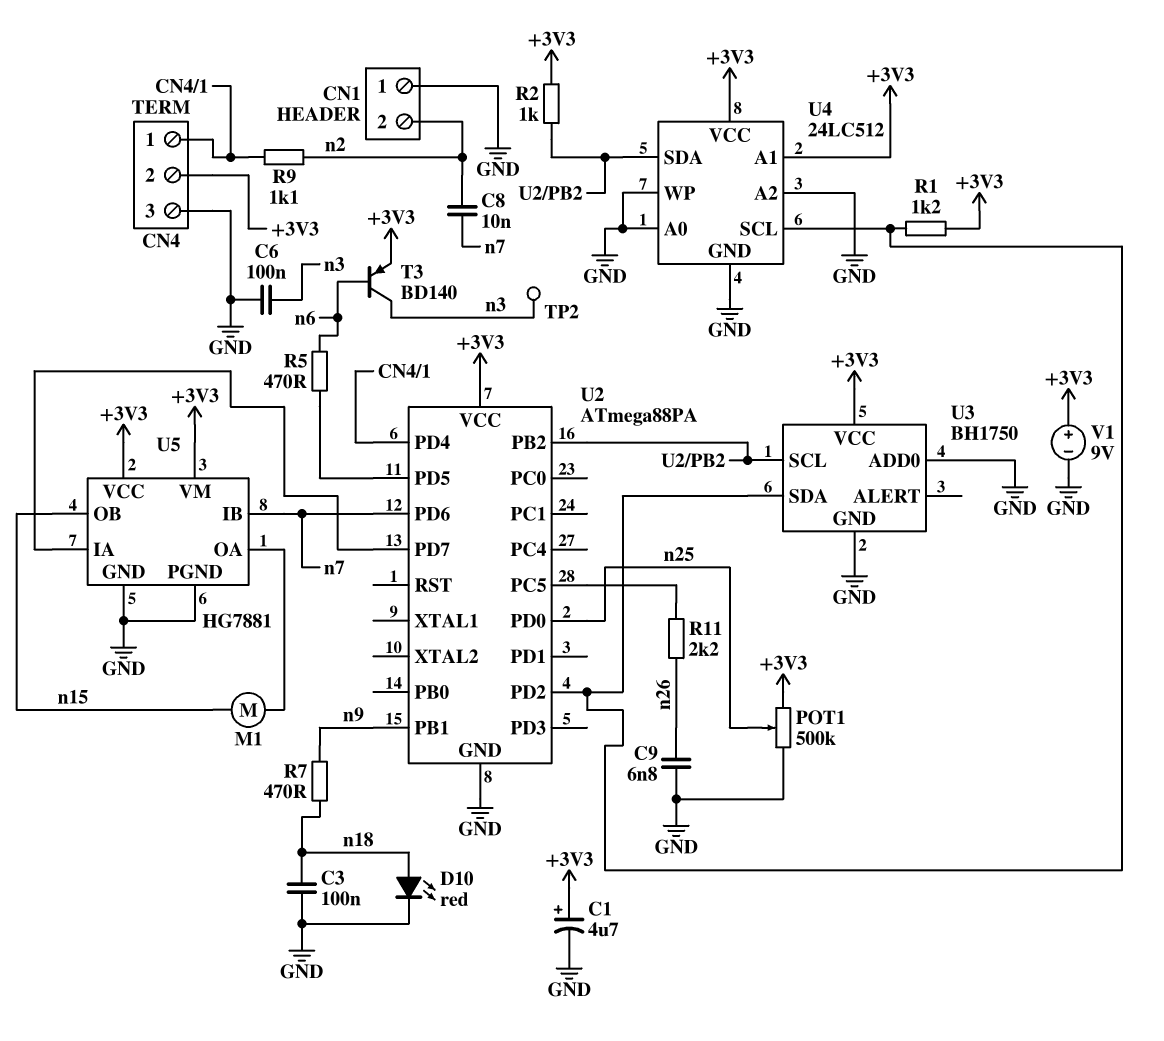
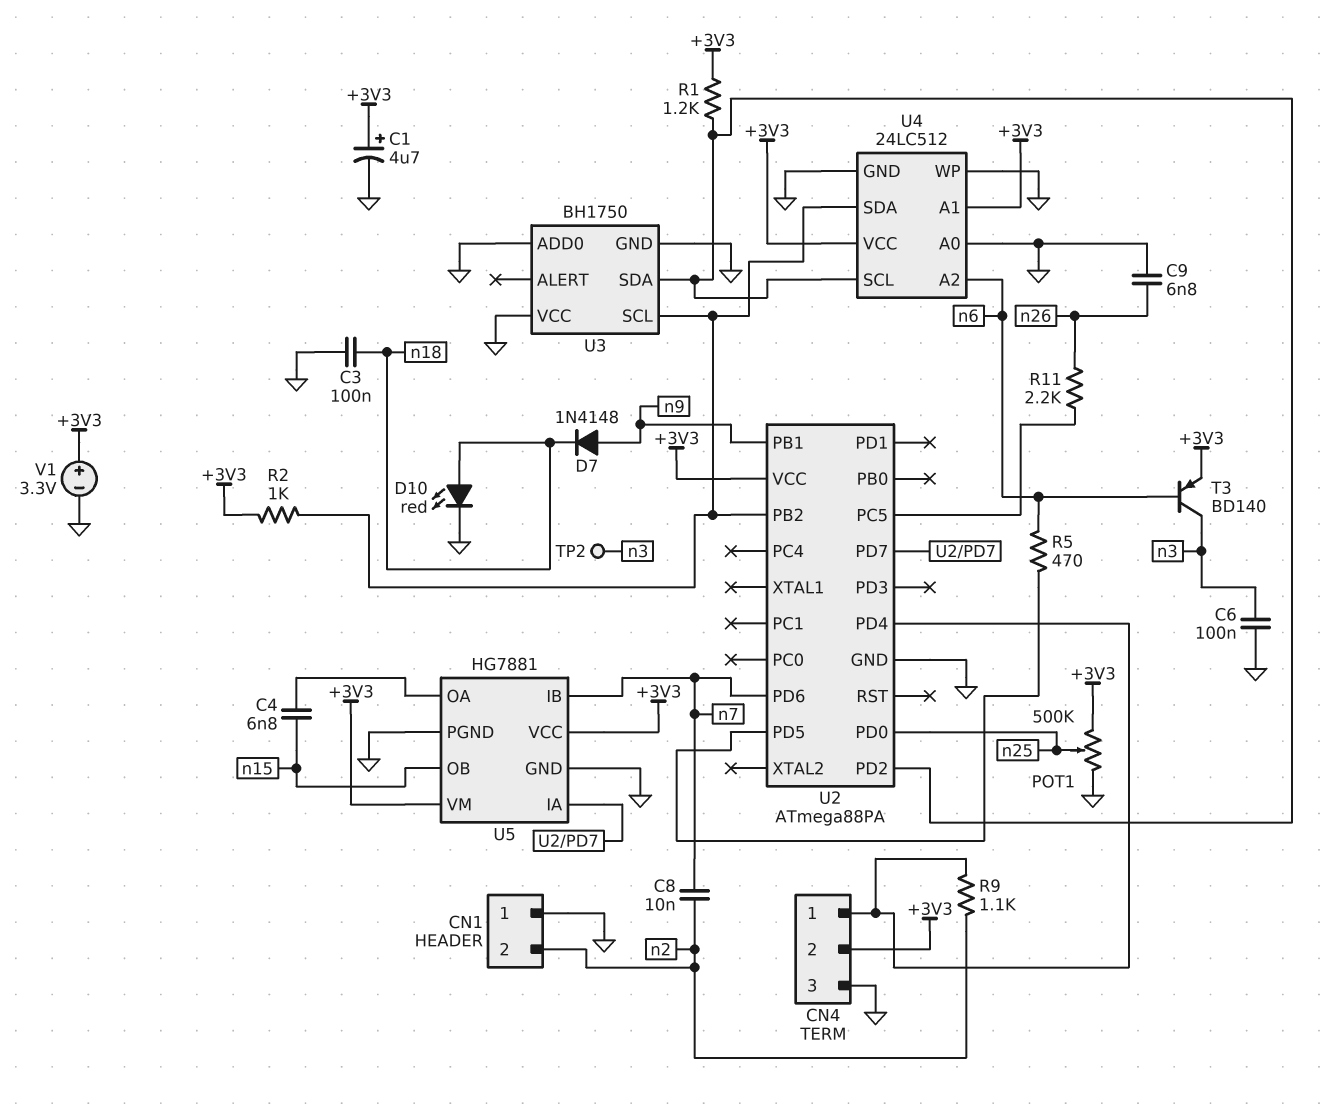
C4: none -> 6.8nF (U5/OA, n15)
D7: none -> diode 1N4148 (A n9, K n18)
M1: motor (U5/OA, n15) -> none
R7: 470 (n9, n18) -> none
U3 pin VCC: +3V3 -> GND
U4 pin A2: GND -> n6
V1: 9V (plus +3V3, minus GND) -> 3.3V (plus +3V3, minus GND)

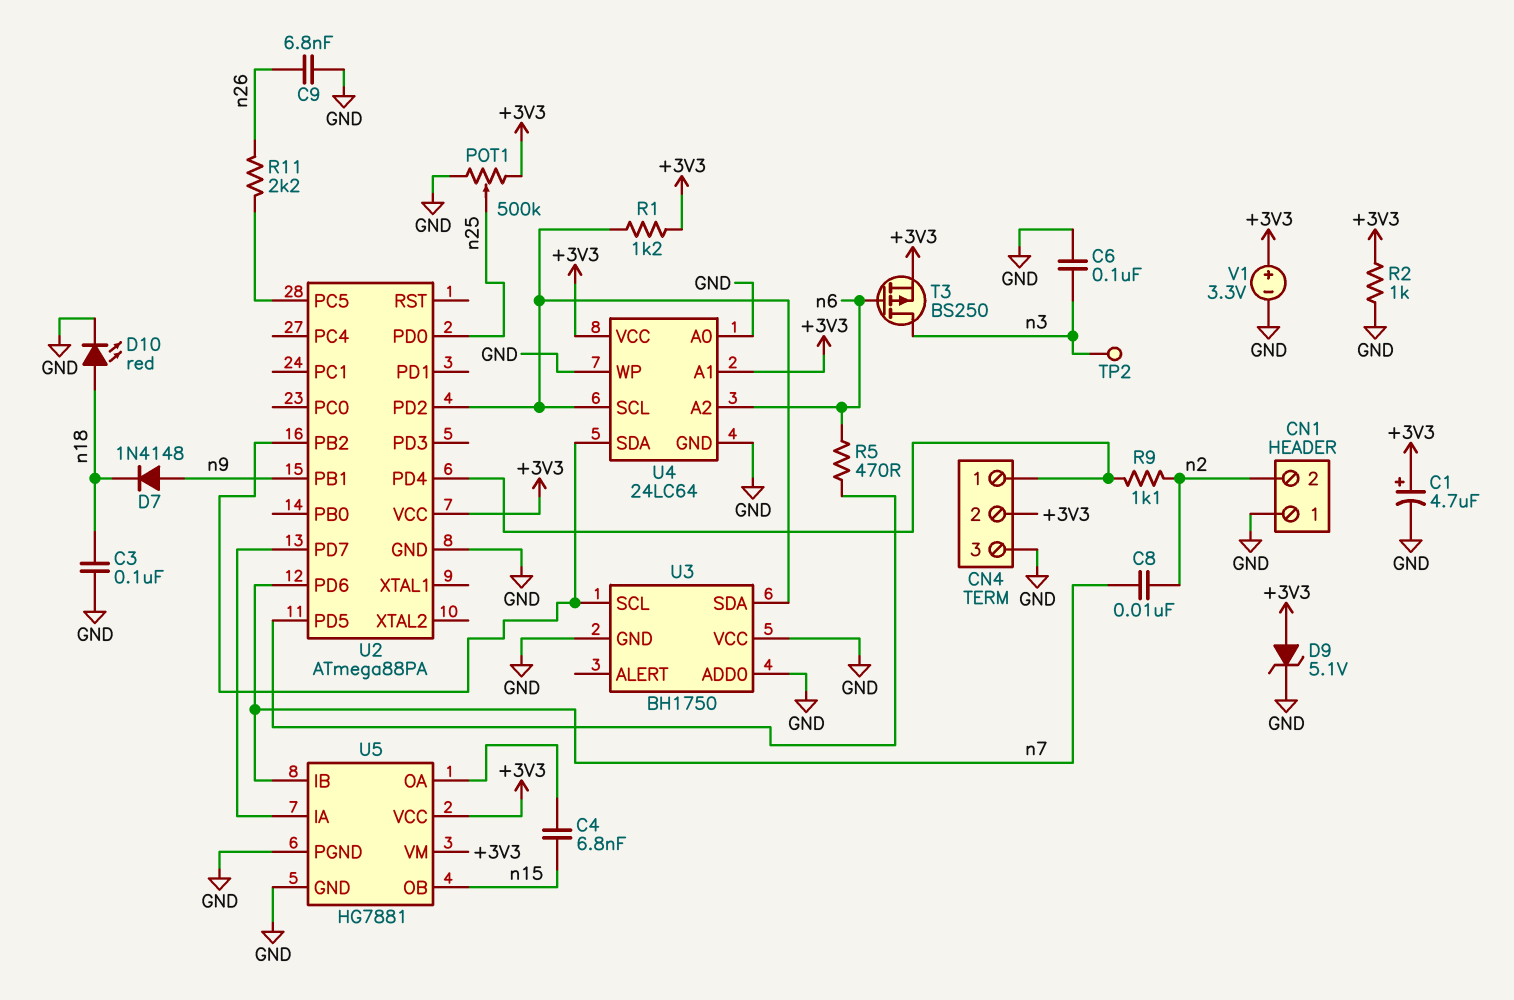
D9: none -> zener 5.1V (A +3V3, K GND)
R2: 1k (+3V3, U2/PB2) -> 1k (+3V3, GND)
T3: PNP BD140 (B n6, C n3, E +3V3) -> PMOS BS250 (G n6, D n3, S +3V3)
U4: 24LC512 -> 24LC64

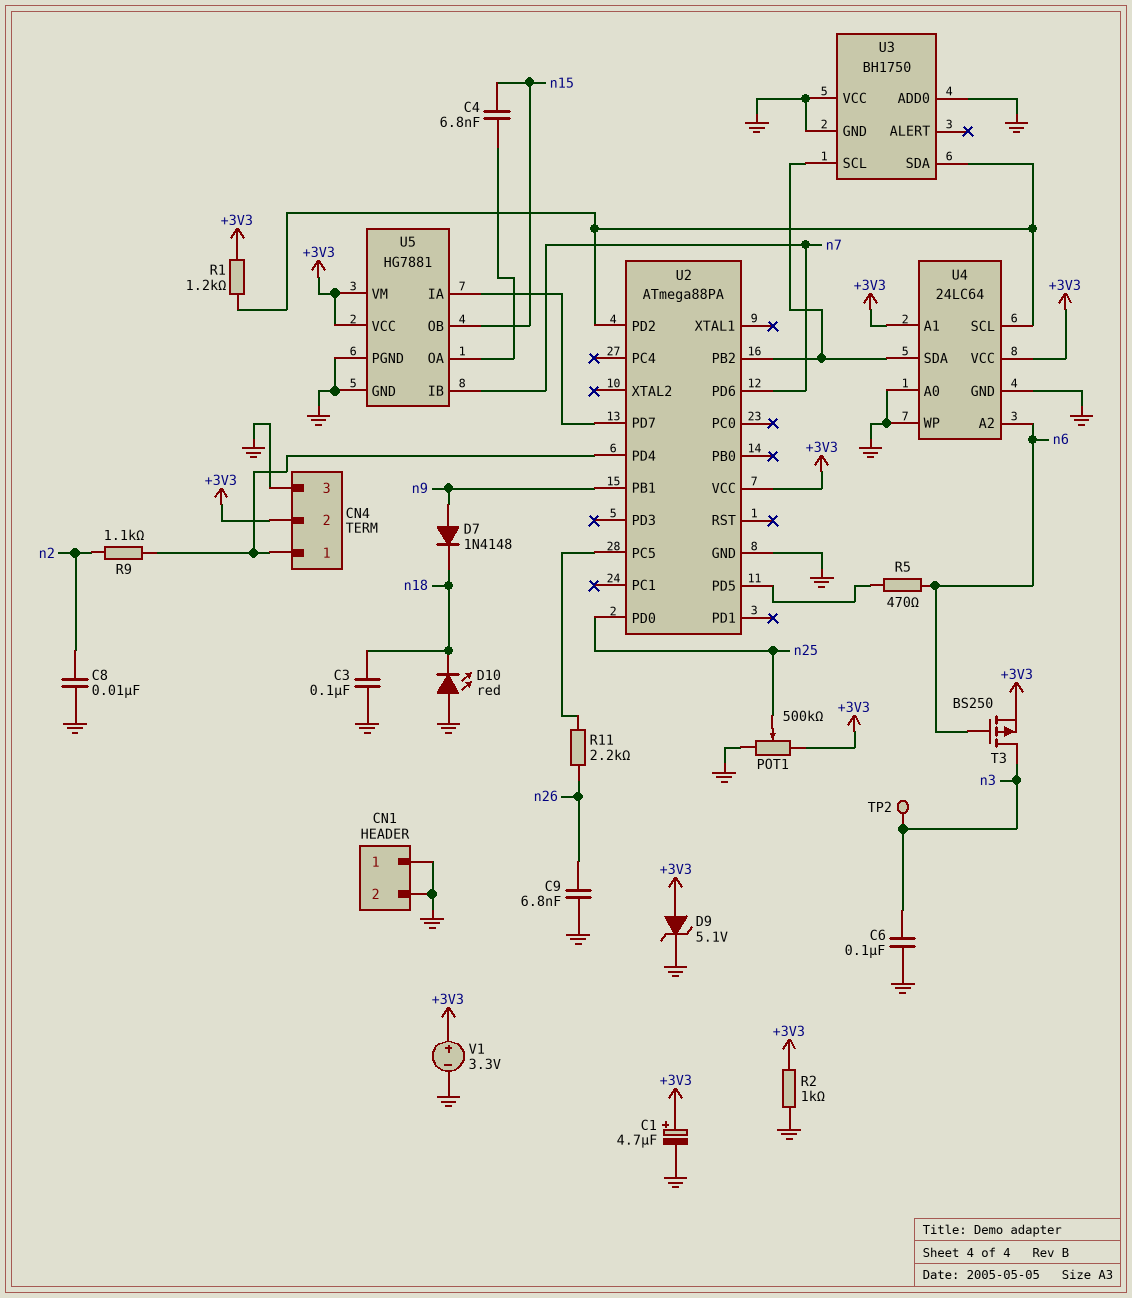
C8: 10nF (n2, n7) -> 10nF (GND, n2)
CN1 pin 2: n2 -> GND
D10: LED red (A n18, K GND) -> LED red (A GND, K n18)

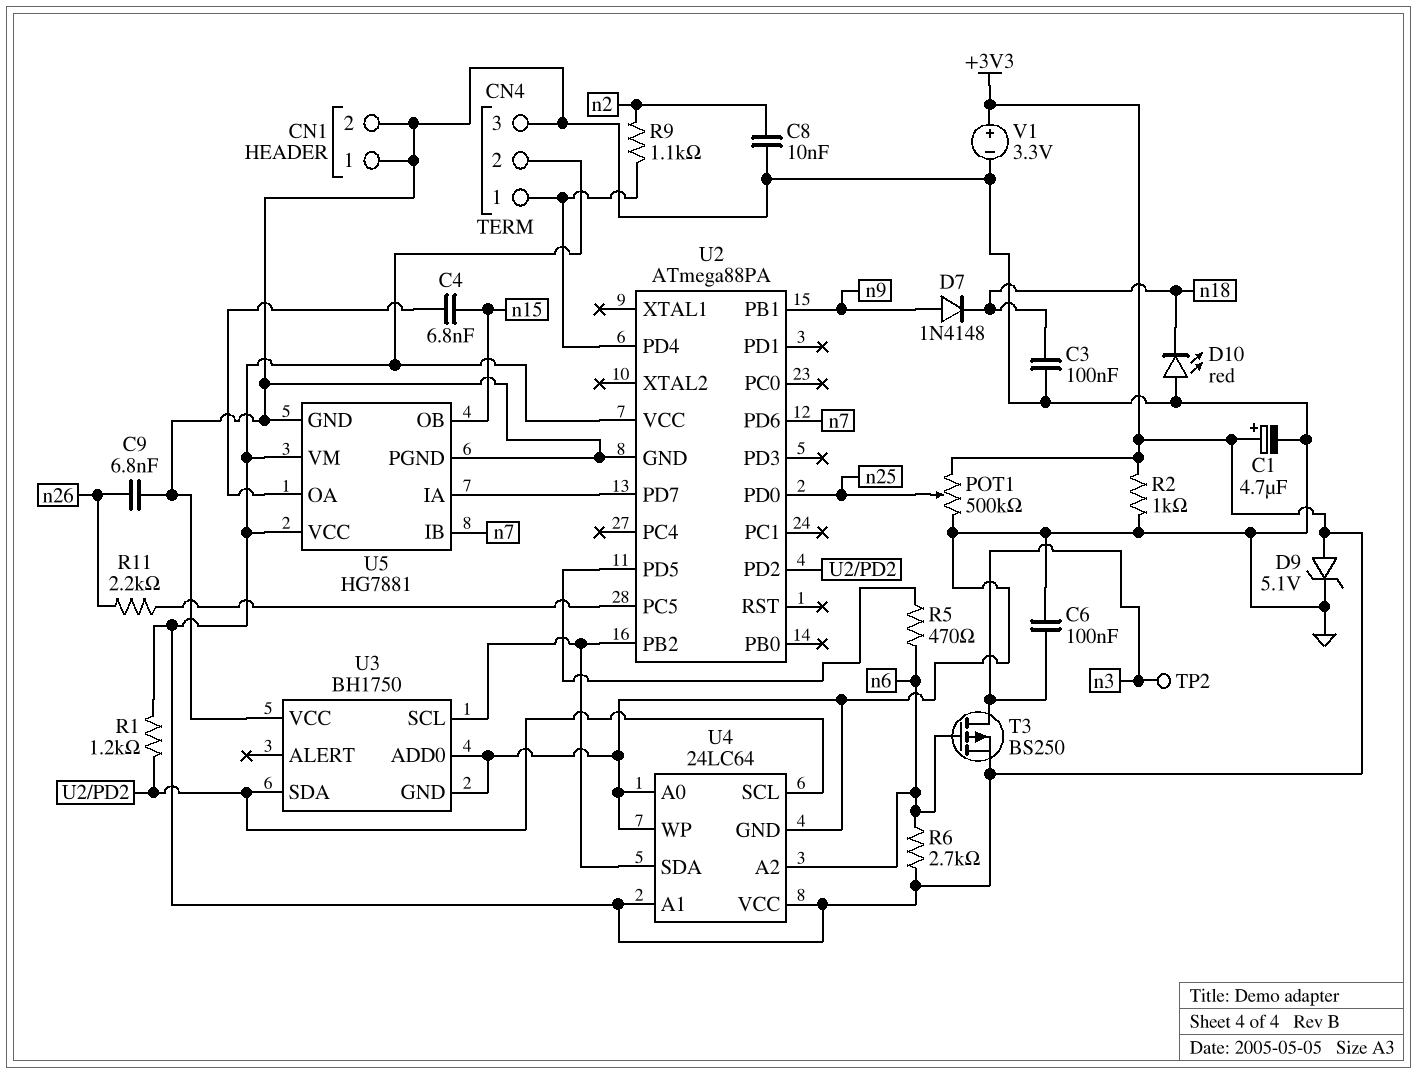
R6: none -> 2.7k (+3V3, n6)

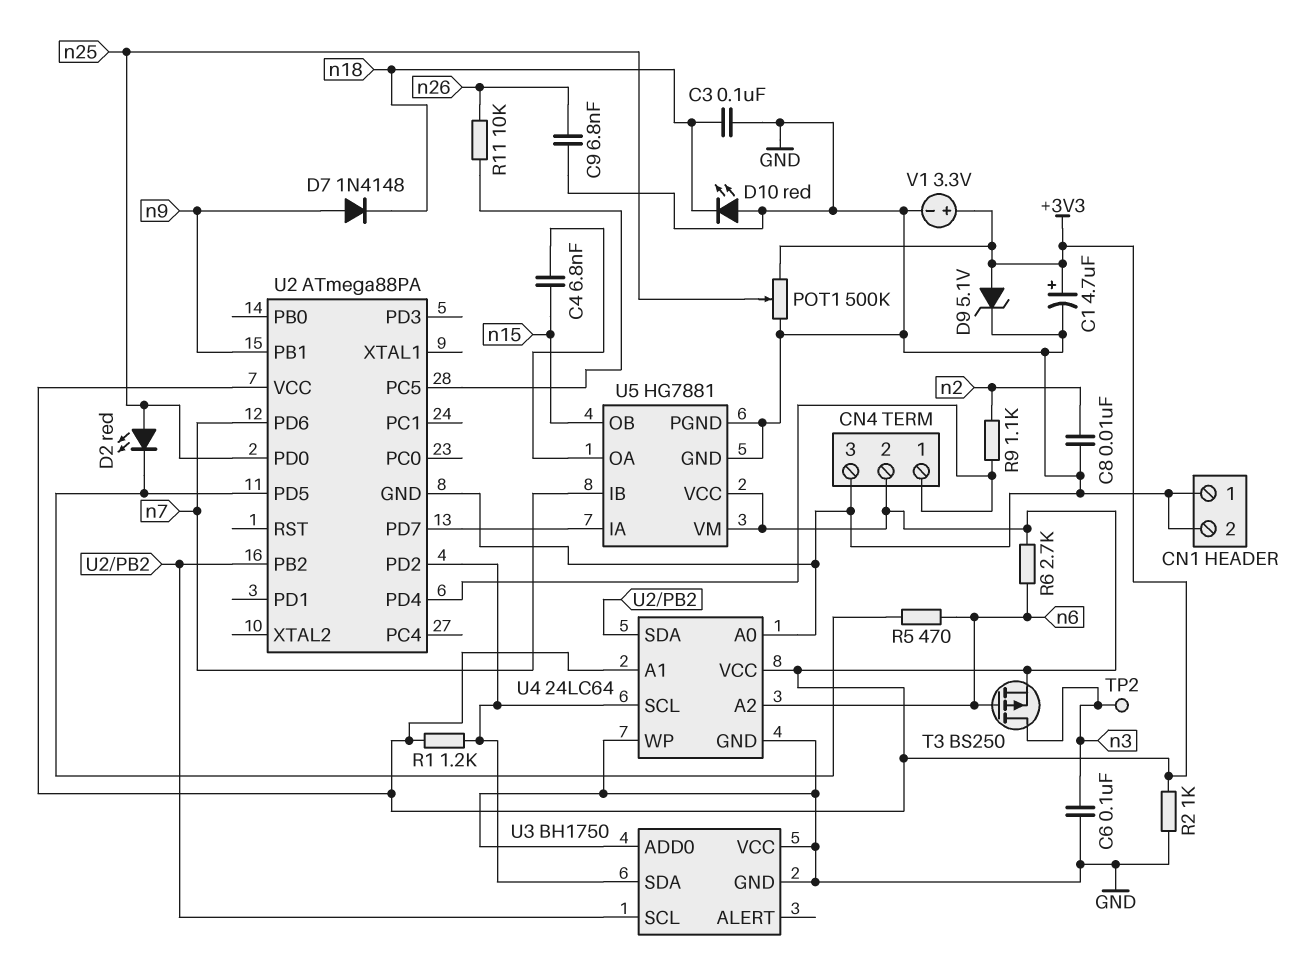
D2: none -> LED red (A n25, K U2/PD5)
R11: 2.2k (U2/PC5, n26) -> 10k (U2/PC5, n26)

